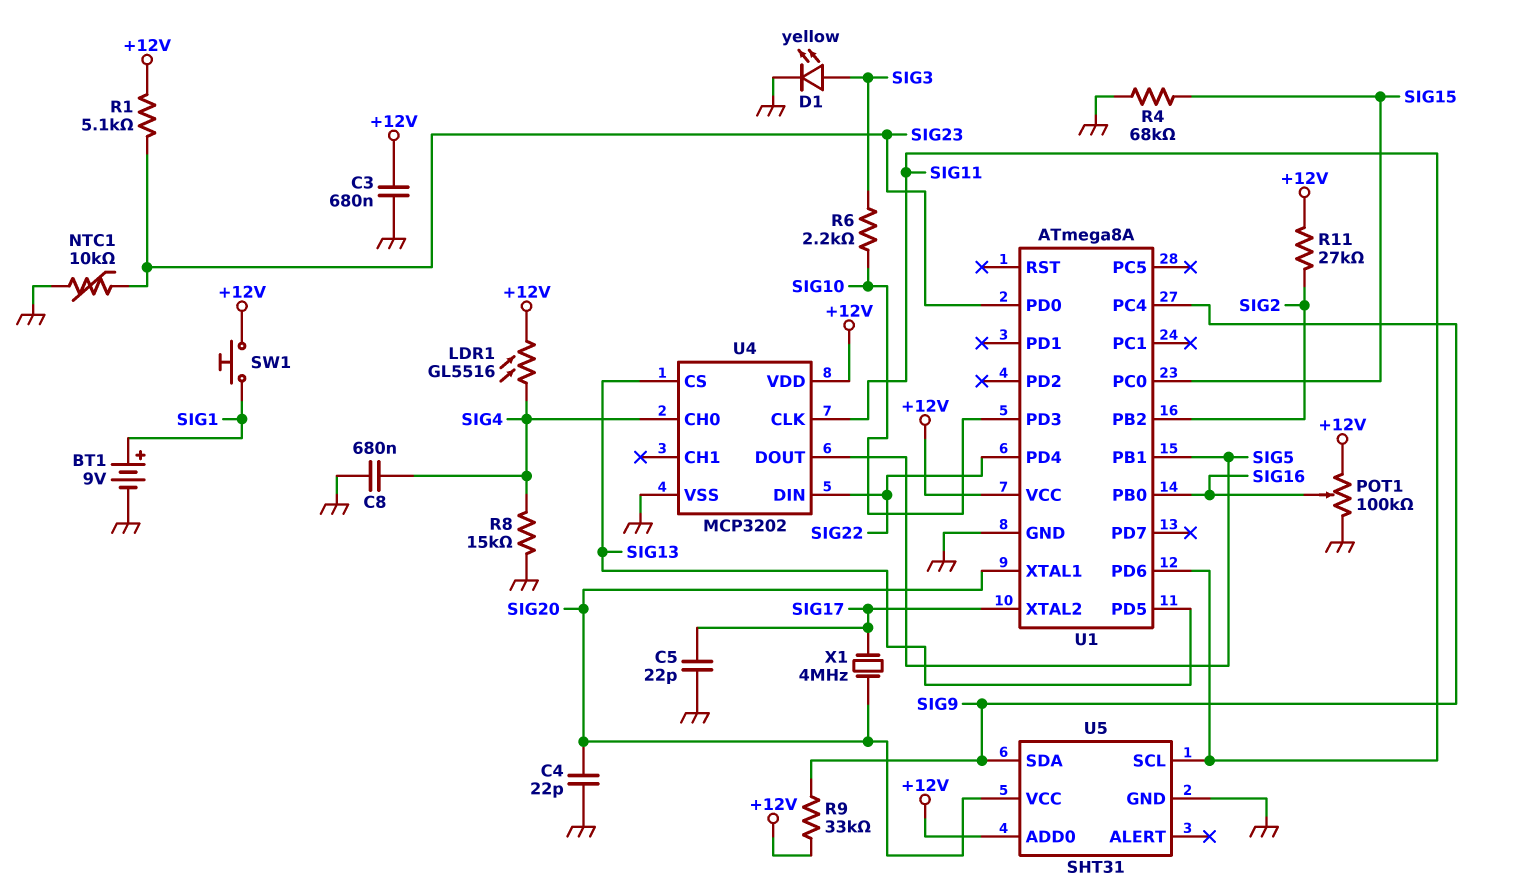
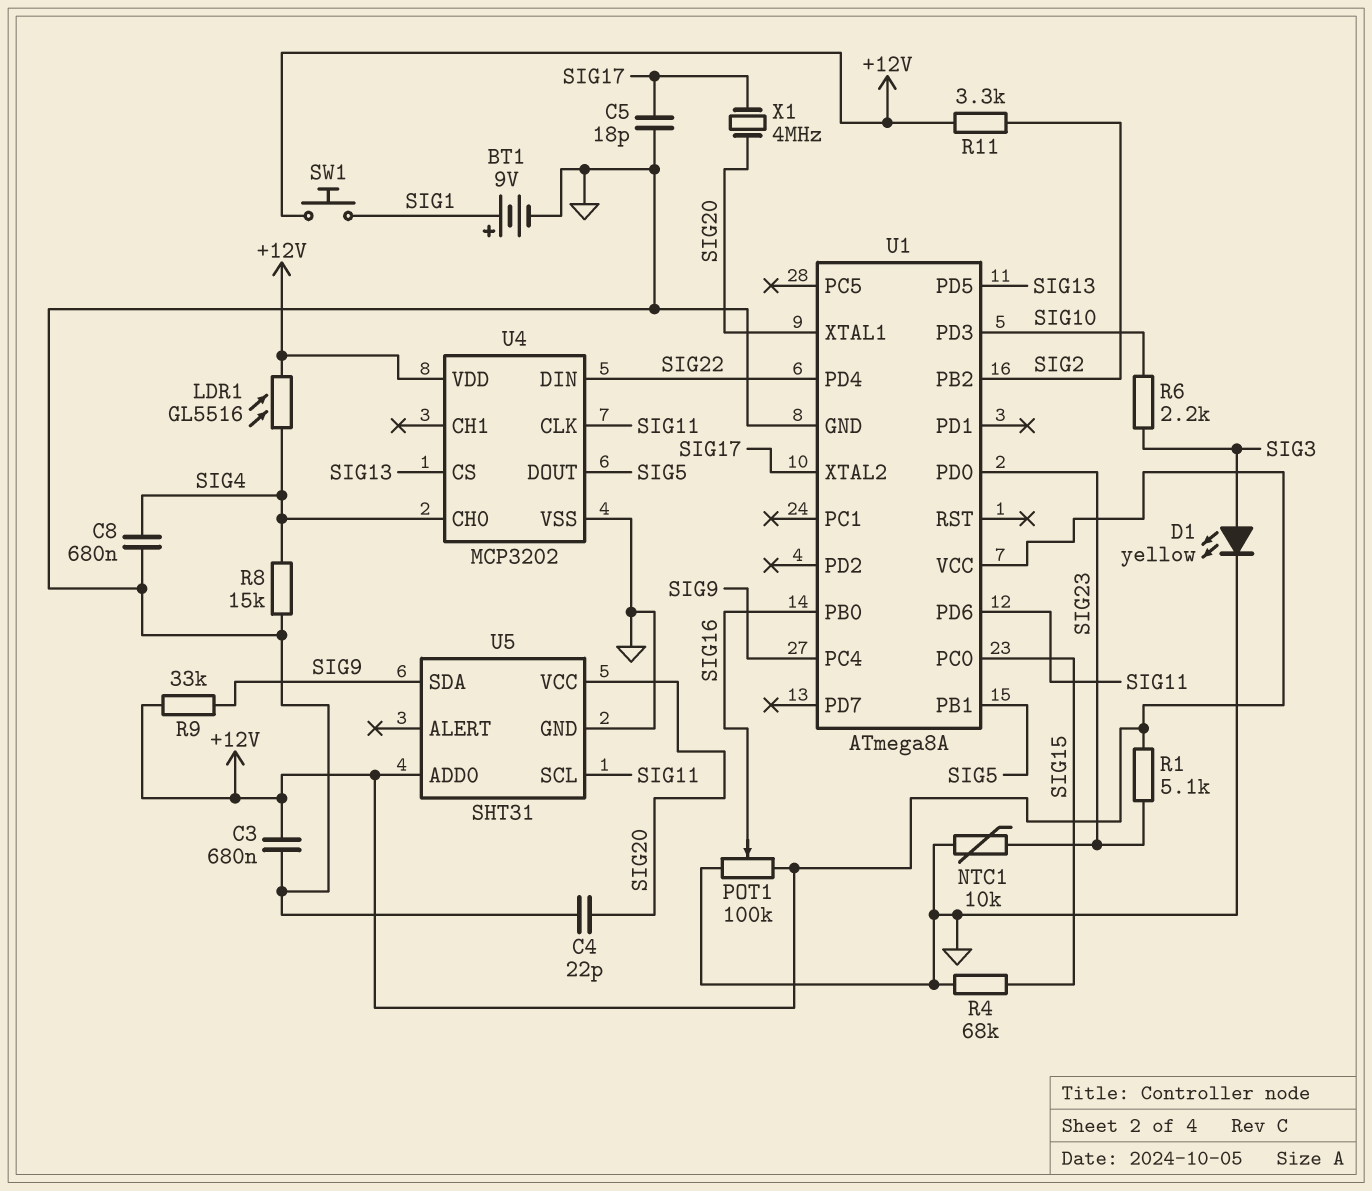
C5: 22pF (GND, SIG17) -> 18pF (GND, SIG17)
R11: 27k (+12V, SIG2) -> 3.3k (+12V, SIG2)

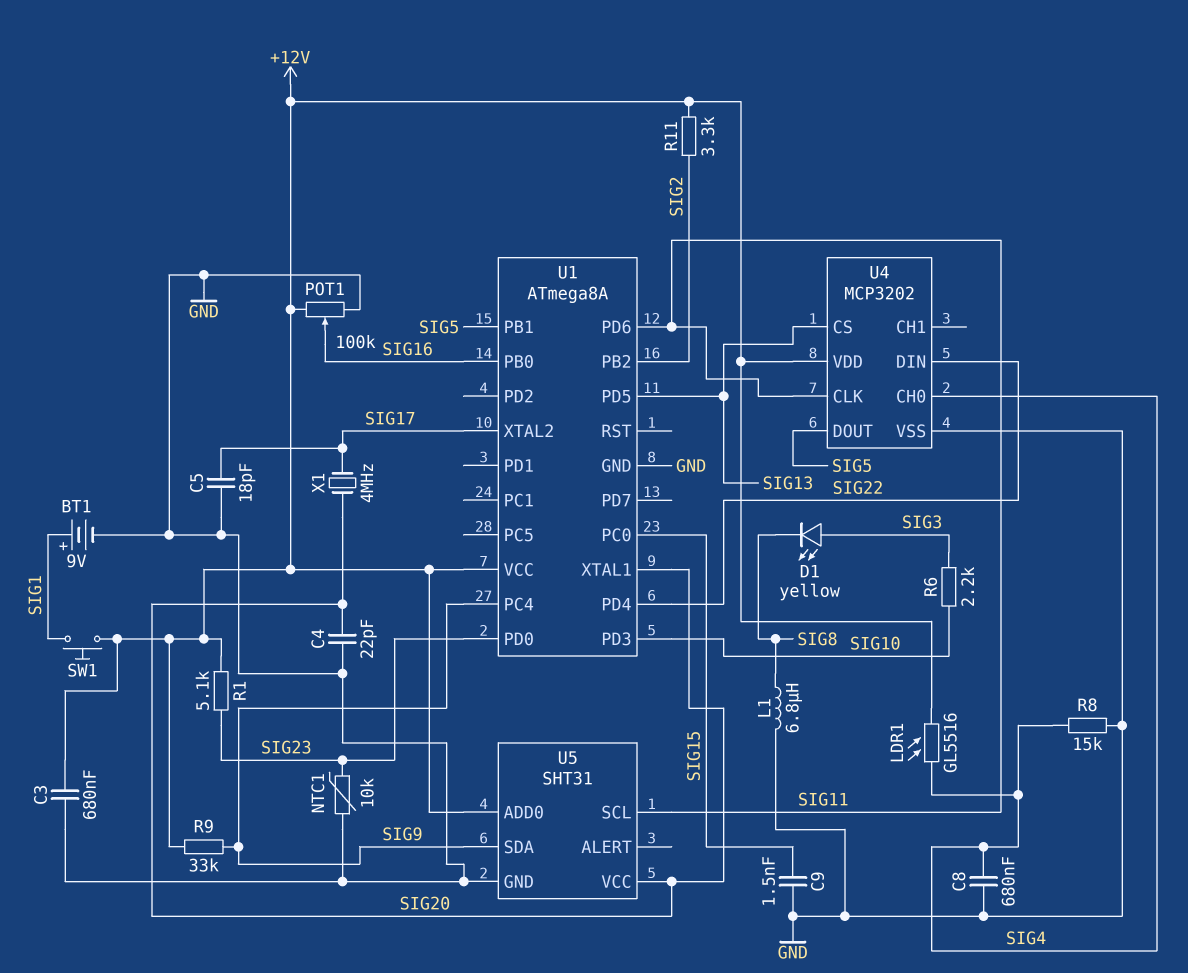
C9: none -> 1.5nF (GND, SIG15)
D1: LED yellow (A SIG3, K GND) -> LED yellow (A SIG3, K SIG8)
L1: none -> 6.8uH (GND, SIG8)
R4: 68k (GND, SIG15) -> none

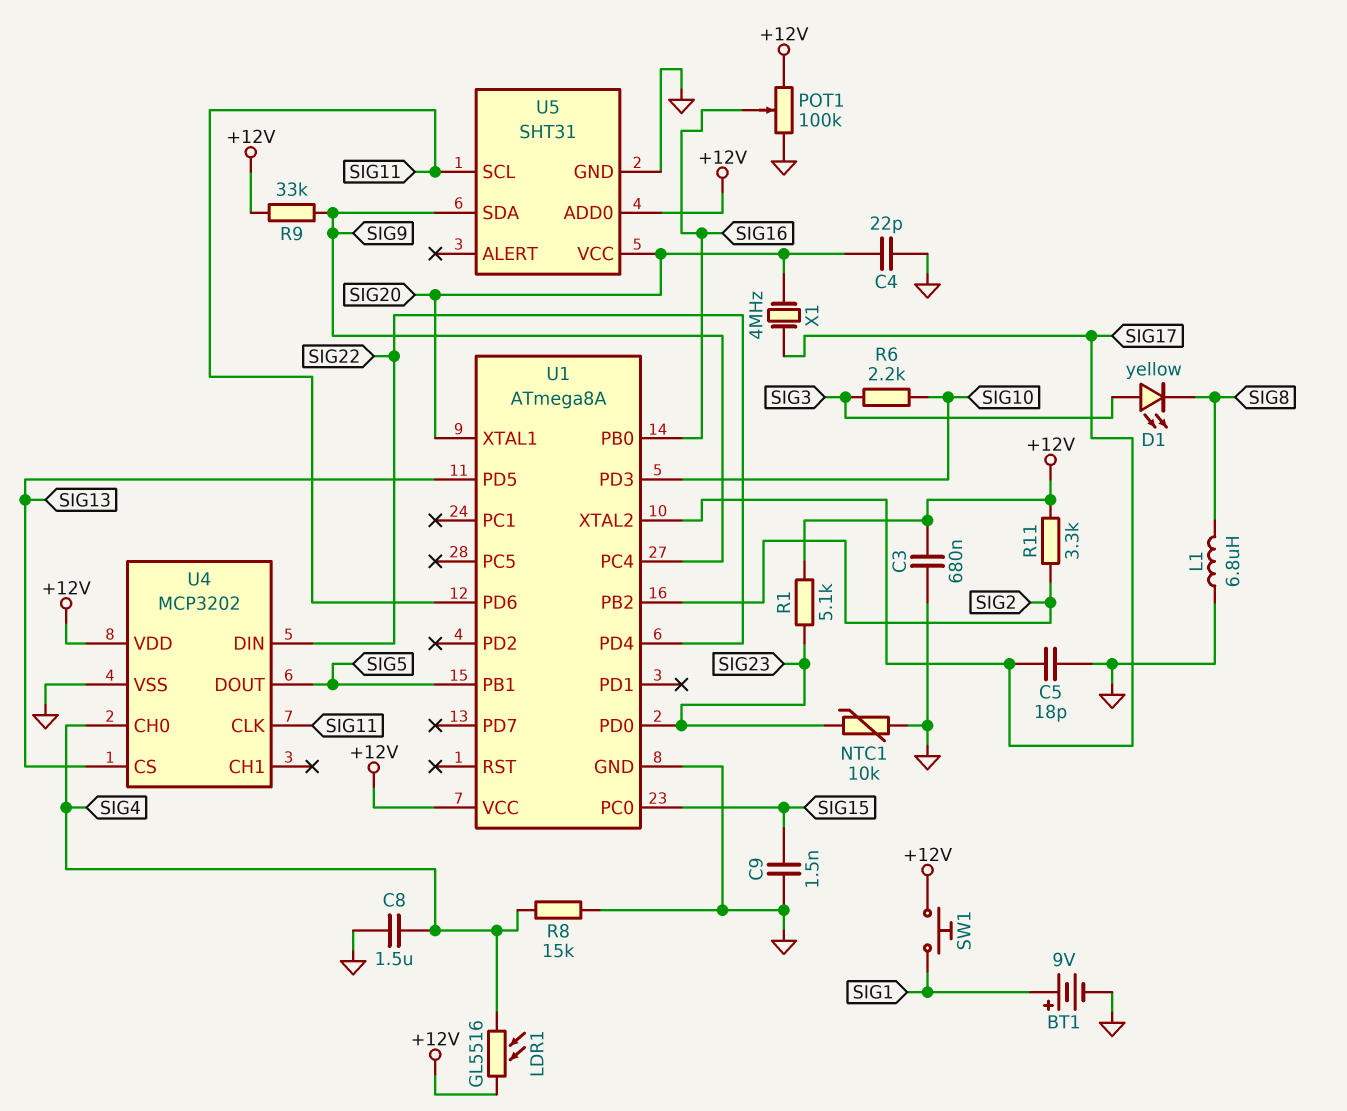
C8: 680nF (GND, SIG4) -> 1.5uF (GND, SIG4)

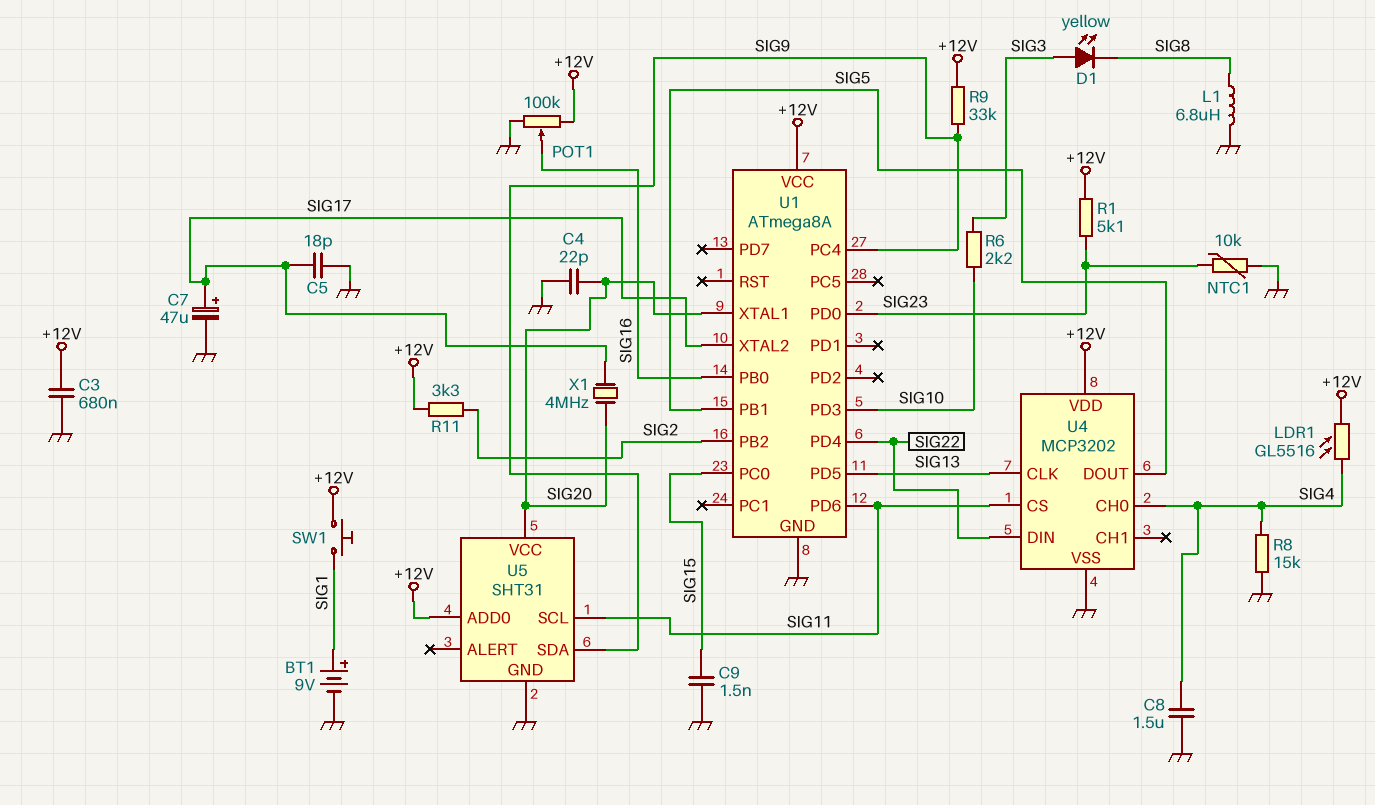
C7: none -> 47uF (plus SIG17, minus GND)
U4 pin CLK: SIG11 -> SIG13
U4 pin CS: SIG13 -> SIG11

